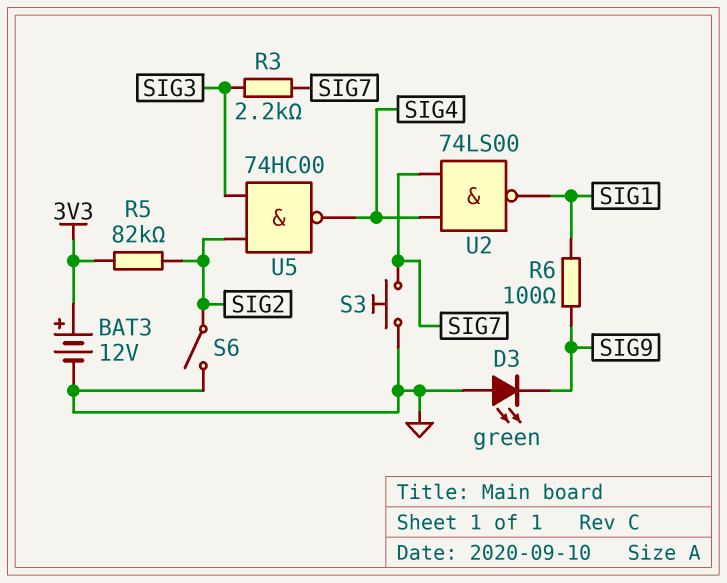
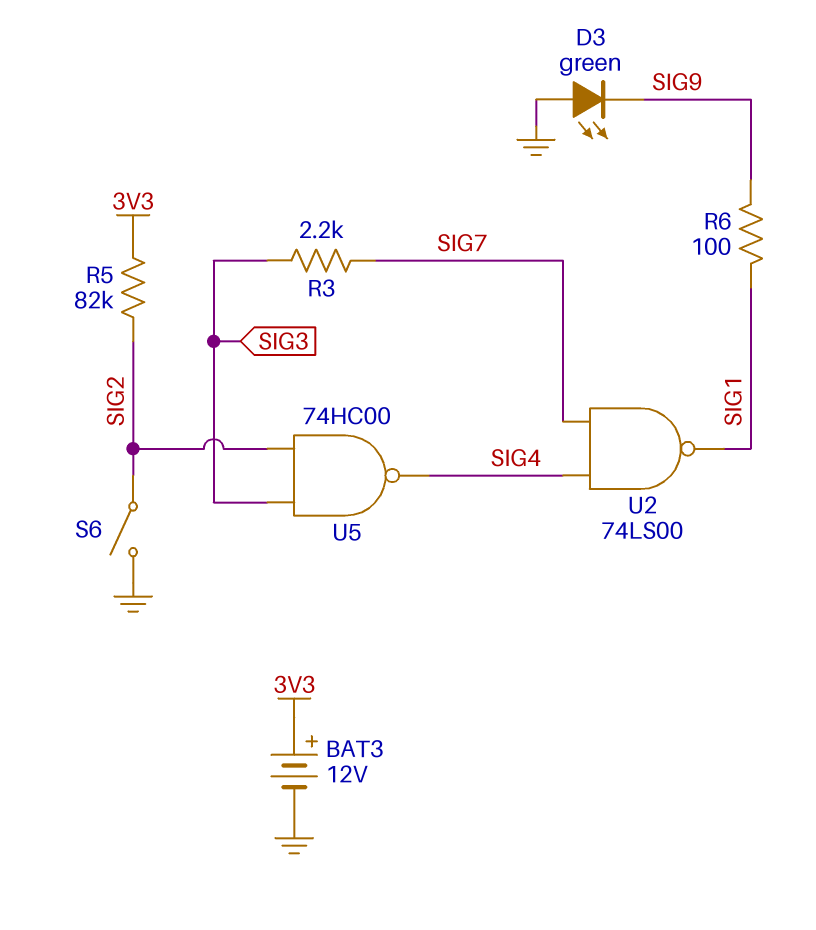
S3: button (GND, SIG7) -> none

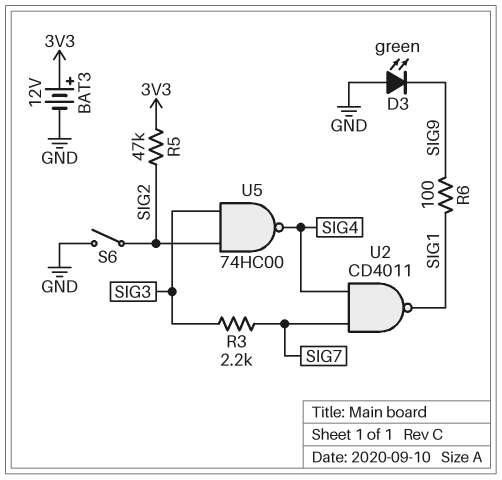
R5: 82k (3V3, SIG2) -> 47k (3V3, SIG2)
U2: NAND 74LS00 (in SIG4, in SIG7, out SIG1) -> NAND CD4011 (in SIG4, in SIG7, out SIG1)

